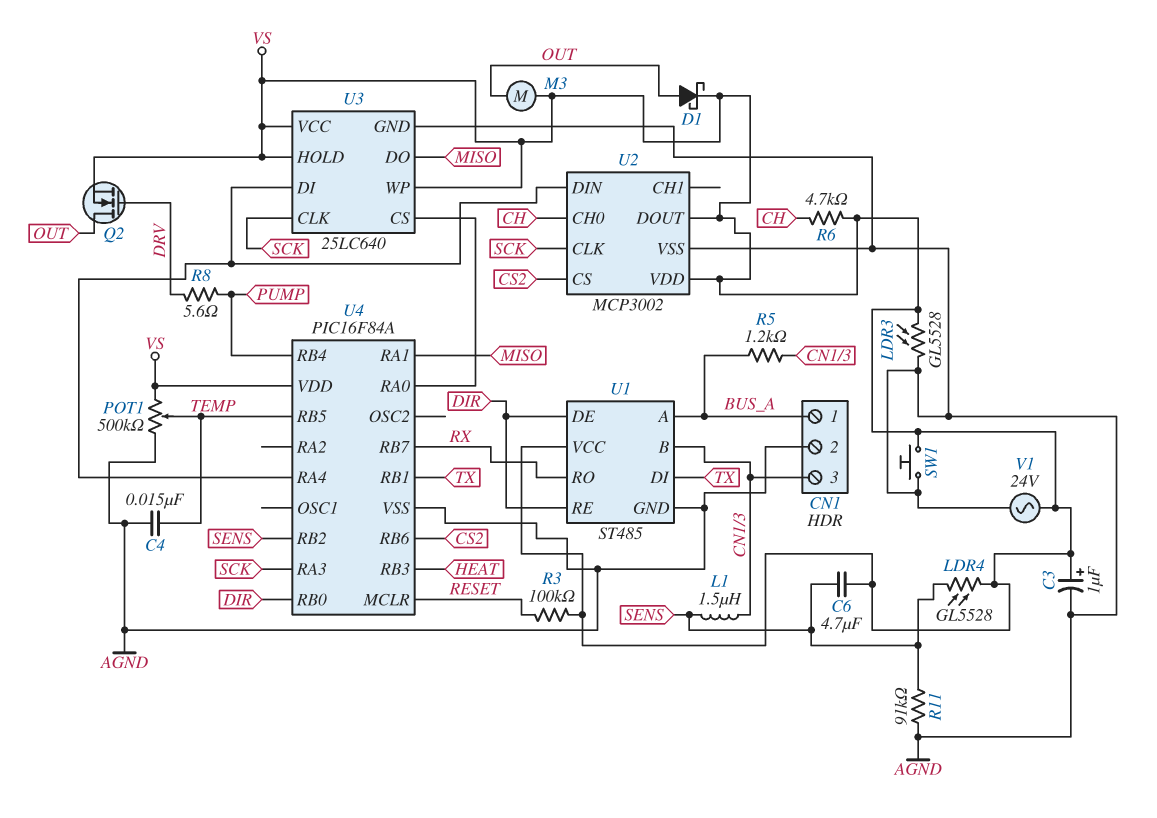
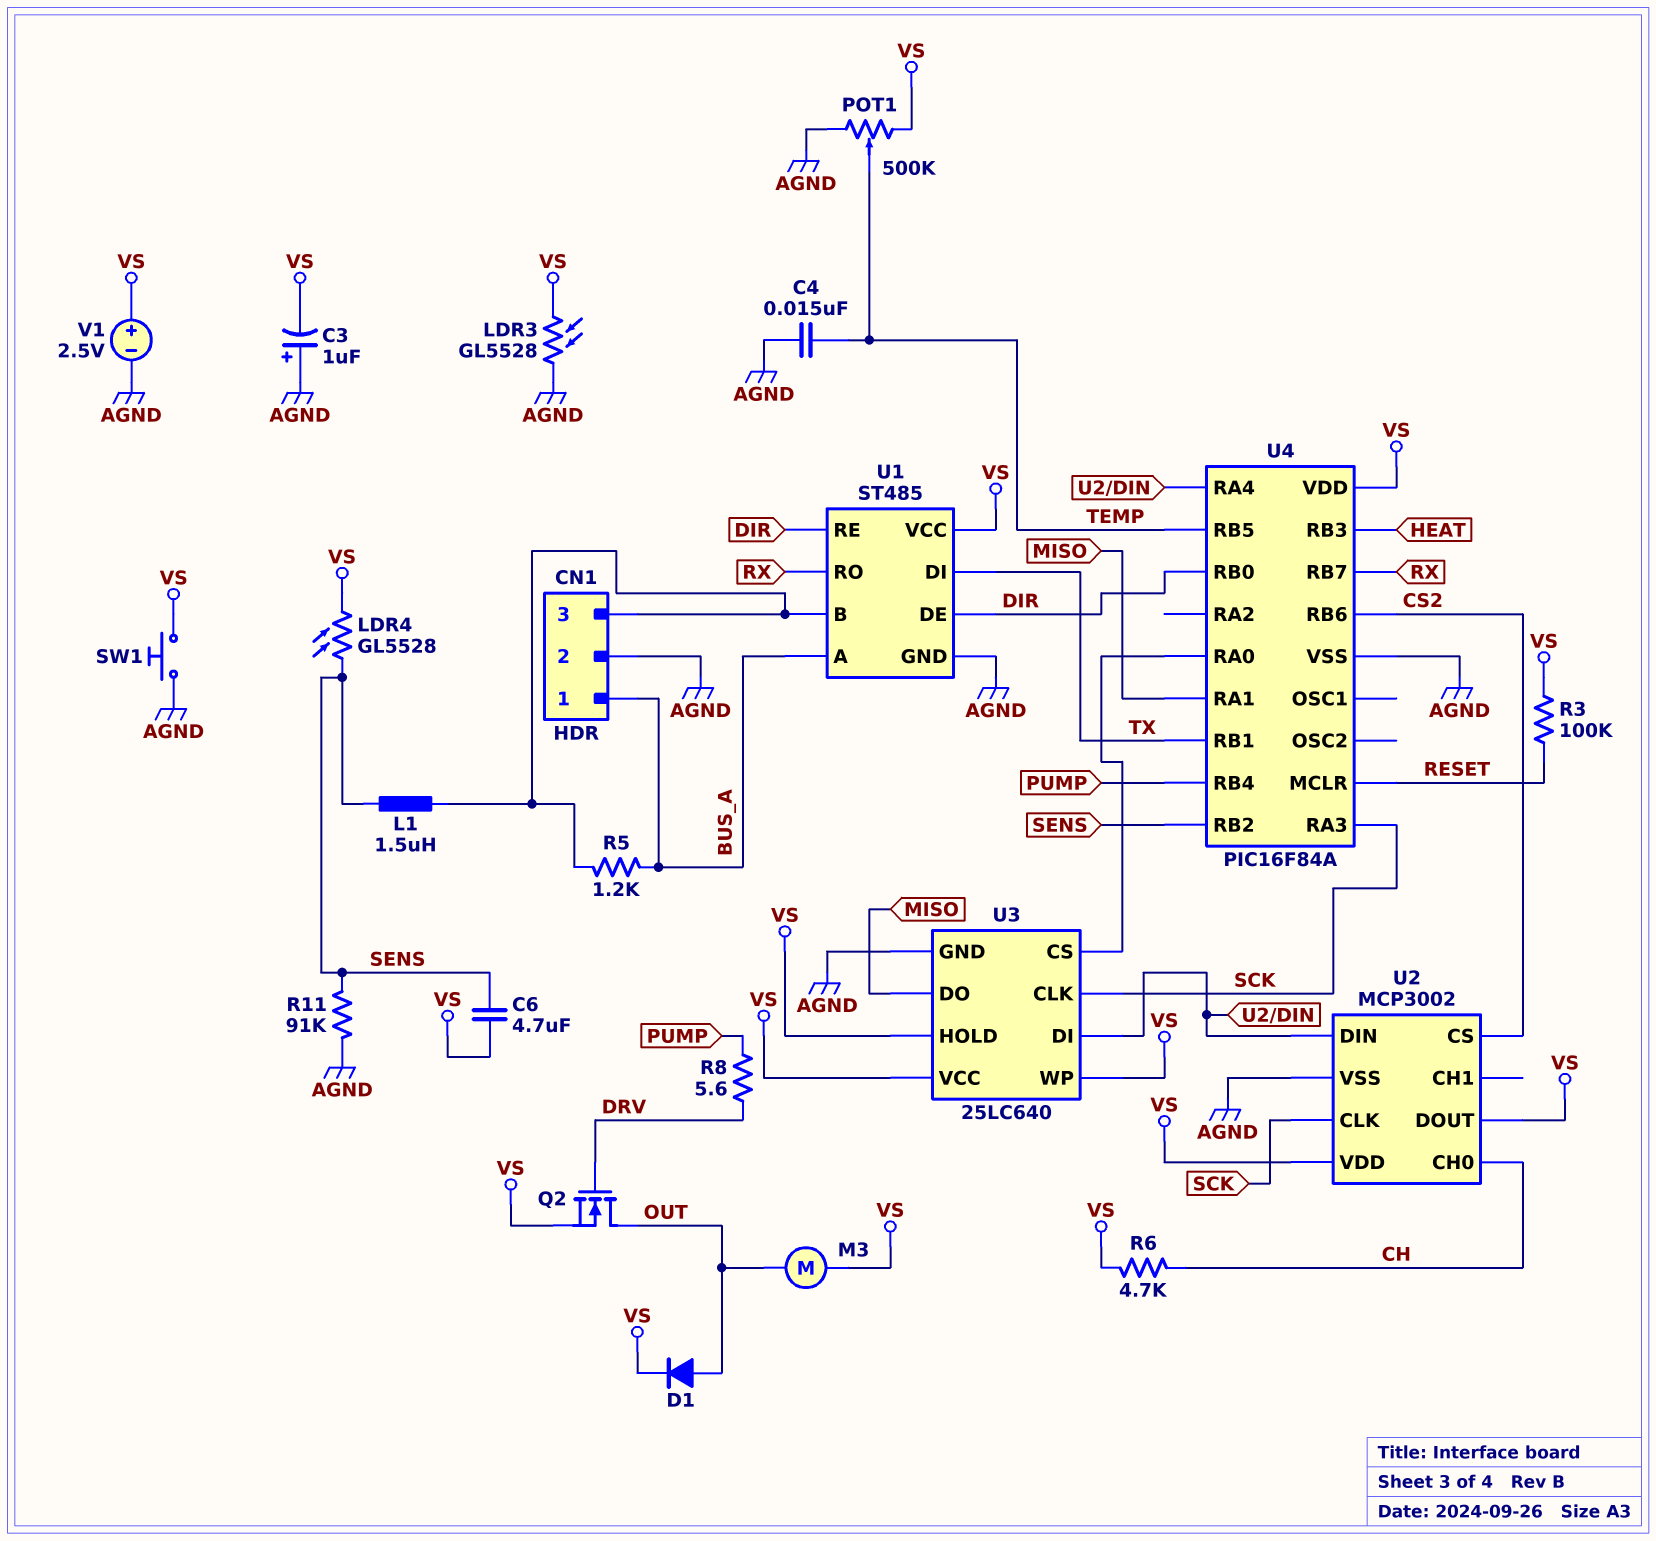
C3: 1uF (plus VS, minus AGND) -> 1uF (plus AGND, minus VS)
D1: schottky (A OUT, K VS) -> diode (A OUT, K VS)
V1: AC 24V (AGND, VS) -> 2.5V (plus VS, minus AGND)

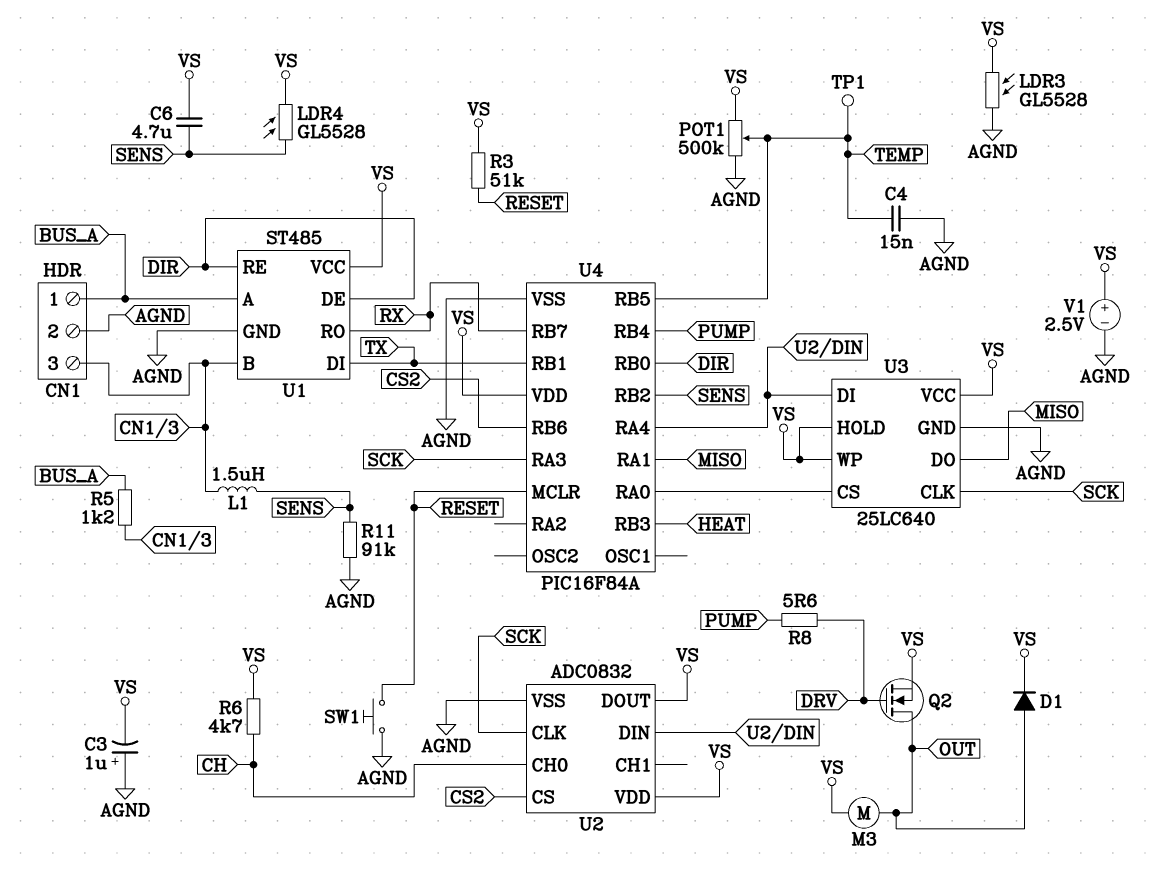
R3: 100k (RESET, VS) -> 51k (RESET, VS)
SW1: button (AGND, VS) -> button (AGND, RESET)
TP1: none -> test point (TEMP)
U2: MCP3002 -> ADC0832

